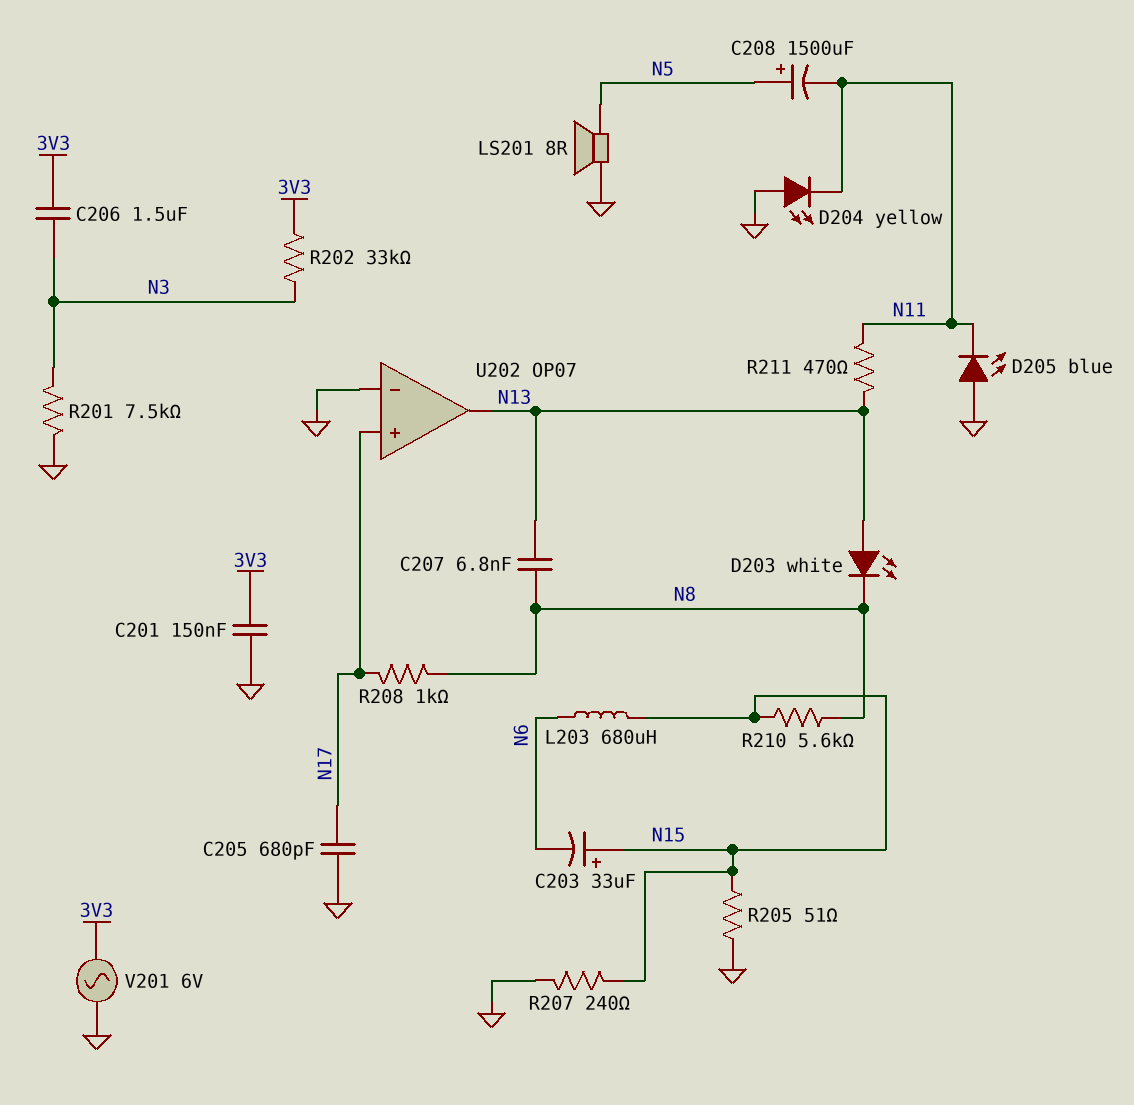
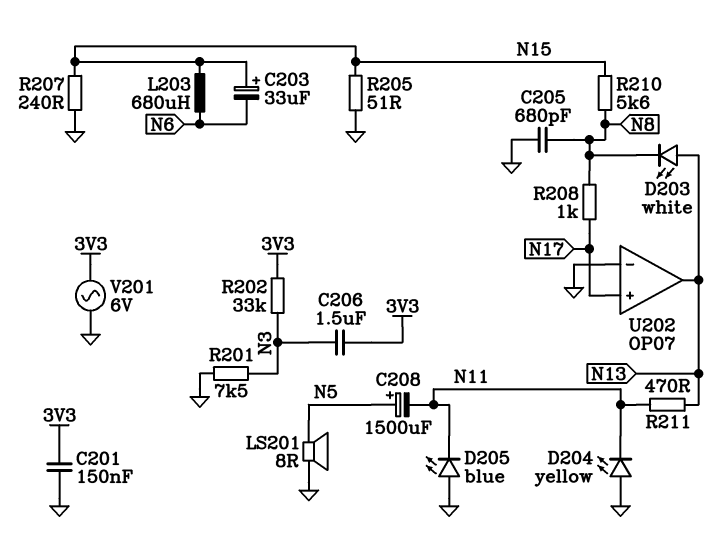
C205: 680pF (GND, N17) -> 680pF (GND, N8)
C207: 6.8nF (N8, N13) -> none

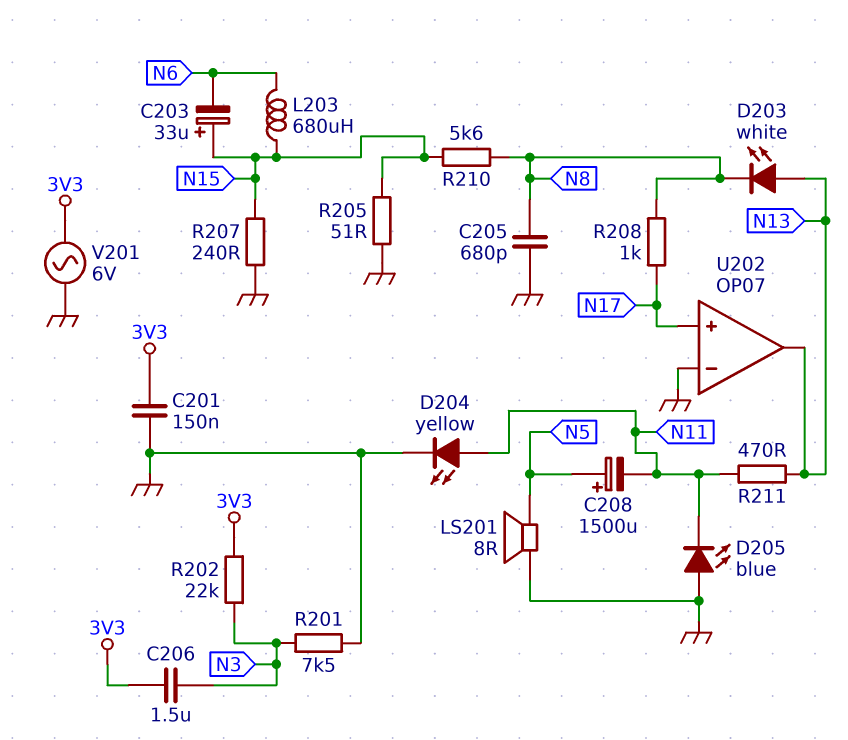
D204: LED yellow (A GND, K N11) -> LED yellow (A N11, K GND)
R202: 33k (3V3, N3) -> 22k (3V3, N3)

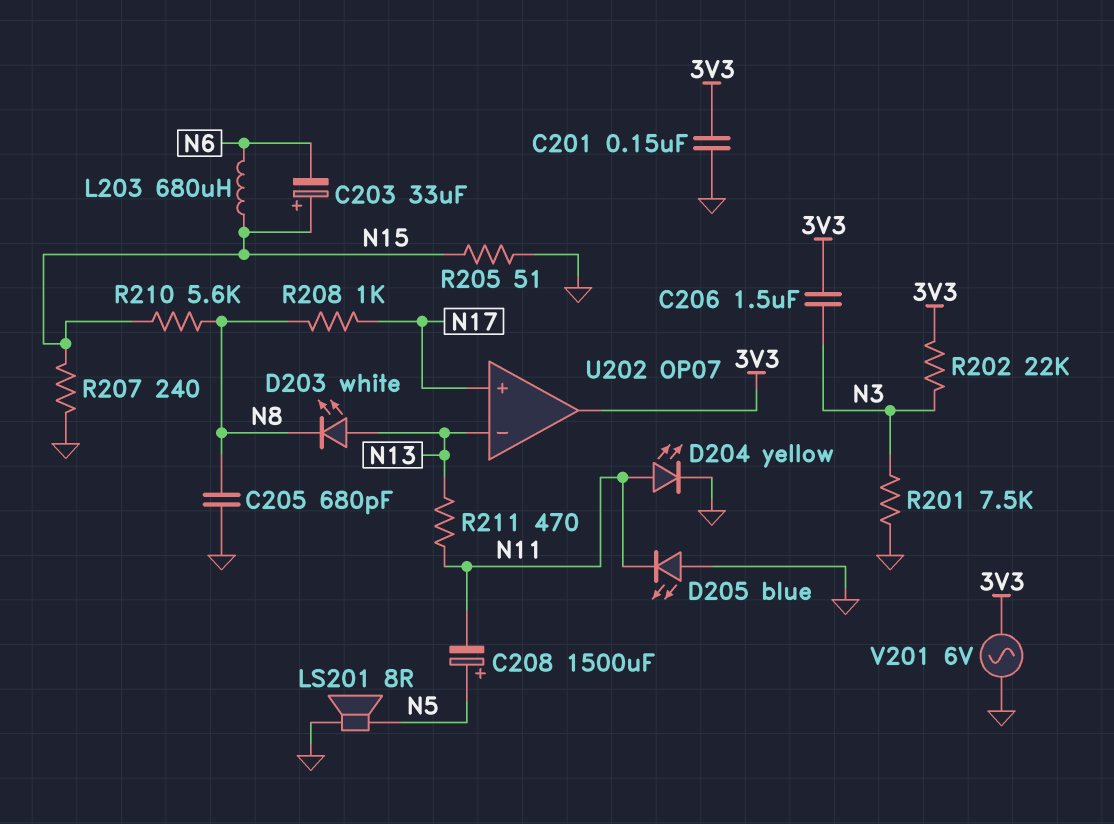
U202 pin in-: GND -> N13
U202 pin out: N13 -> 3V3

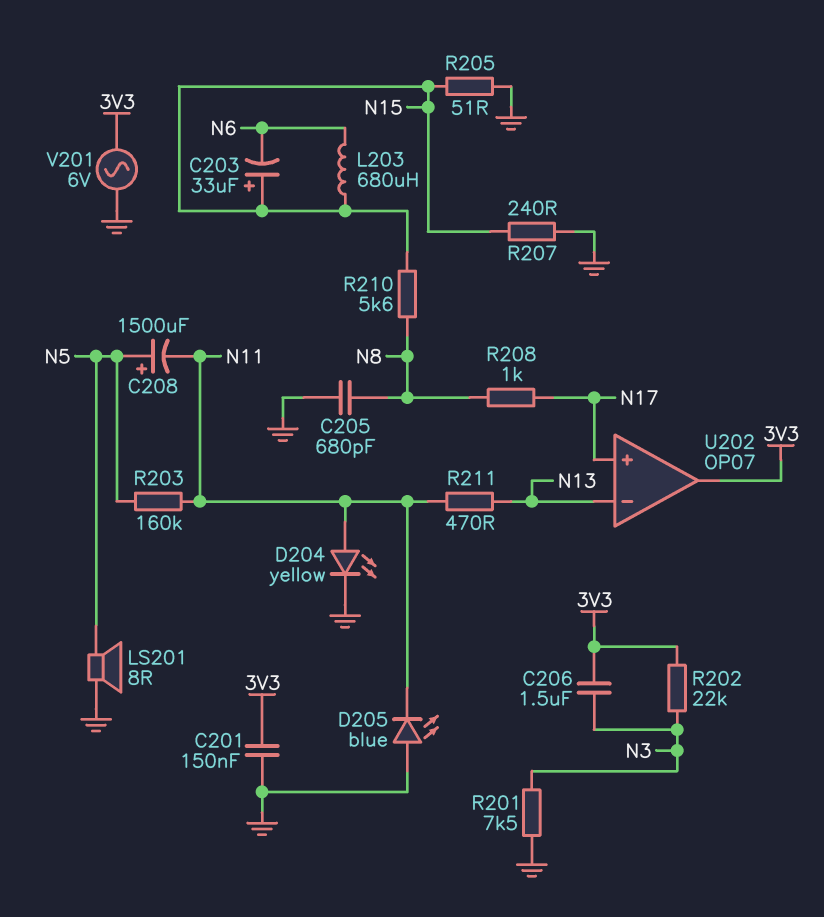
D203: LED white (A N13, K N8) -> none
R203: none -> 160k (N5, N11)

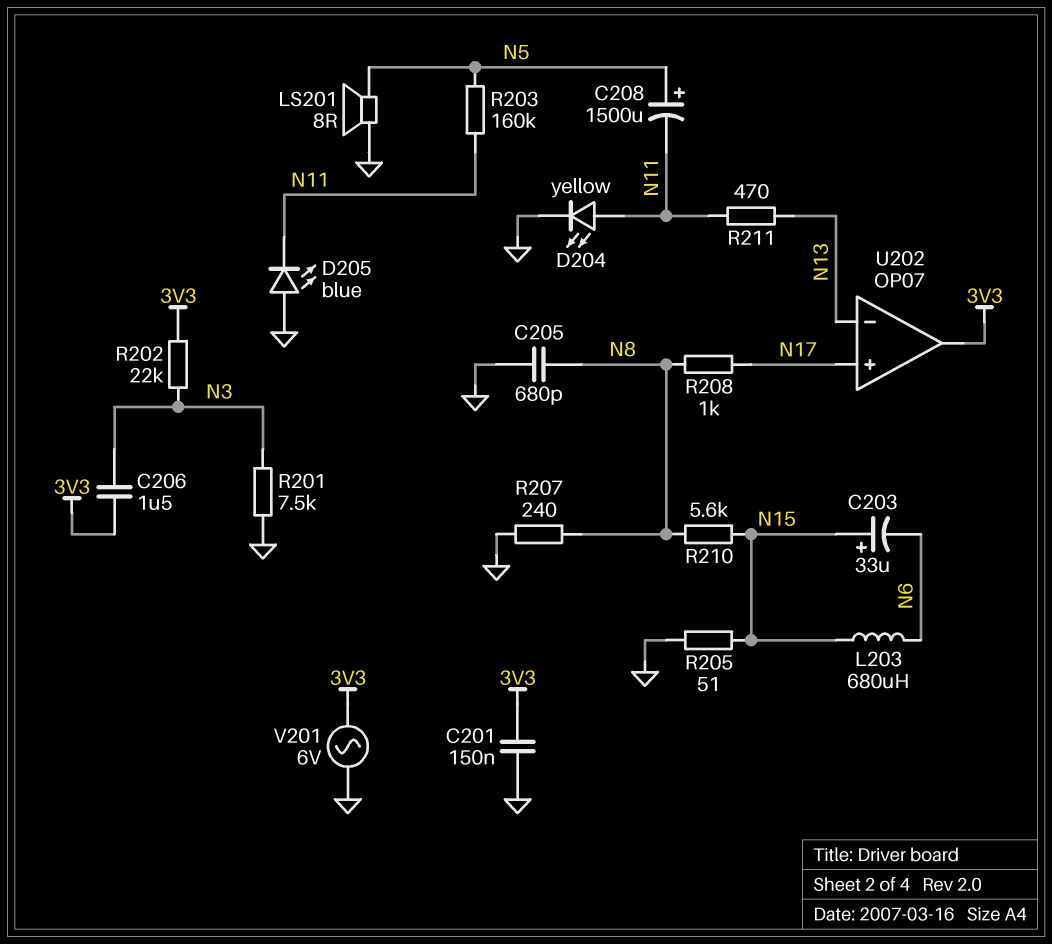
R207: 240 (GND, N15) -> 240 (GND, N8)

